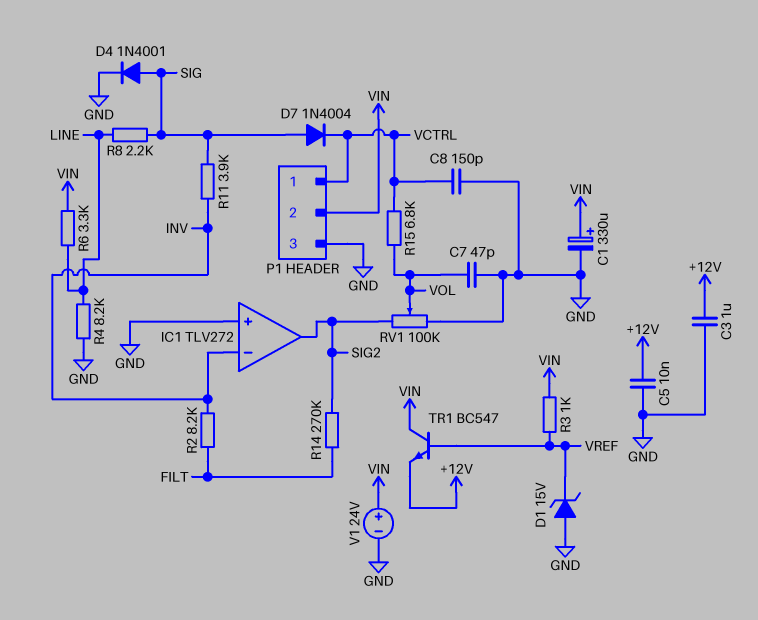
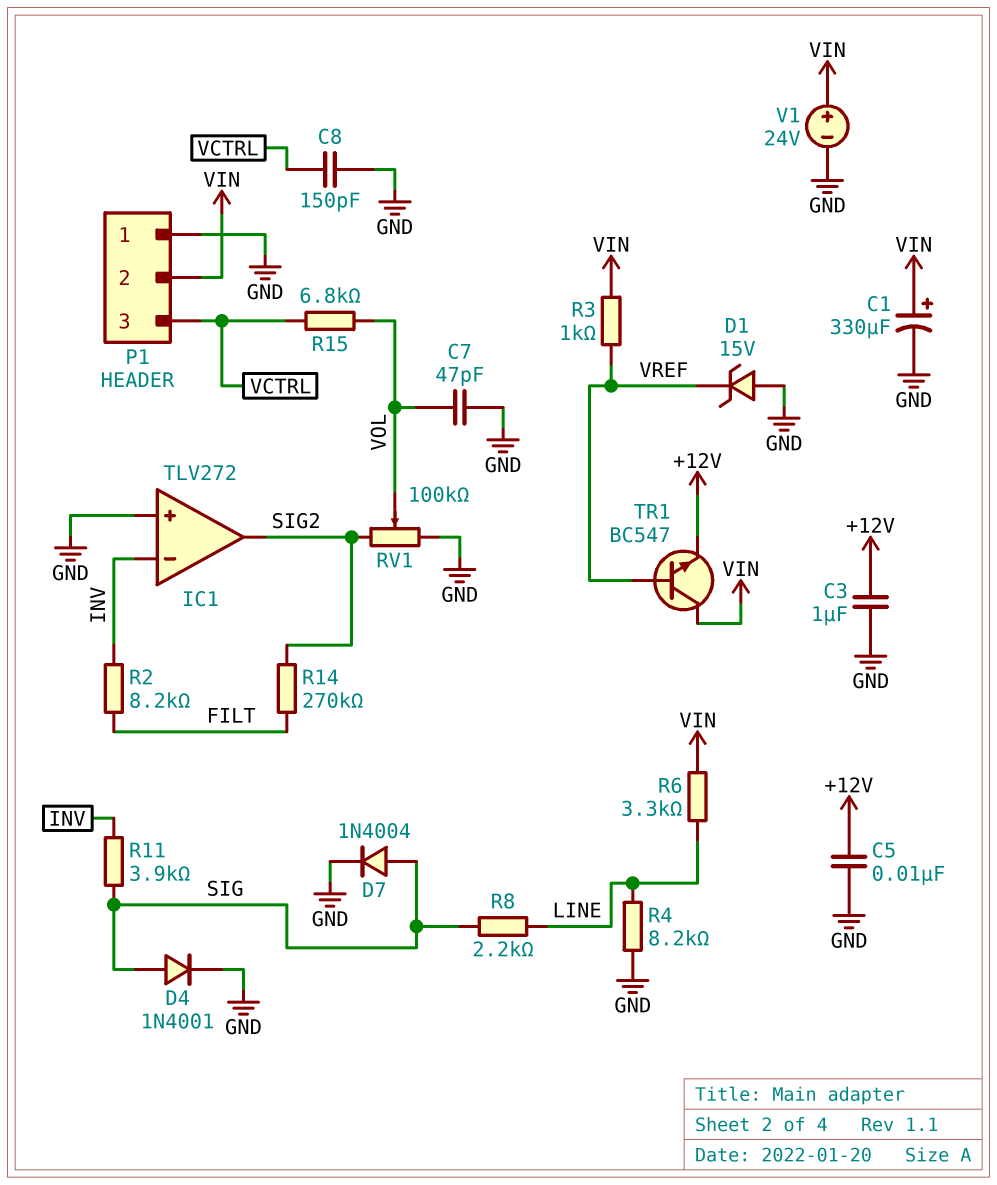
D7: diode 1N4004 (A SIG, K VCTRL) -> diode 1N4004 (A SIG, K GND)
P1 pin 1: VCTRL -> GND
P1 pin 3: GND -> VCTRL

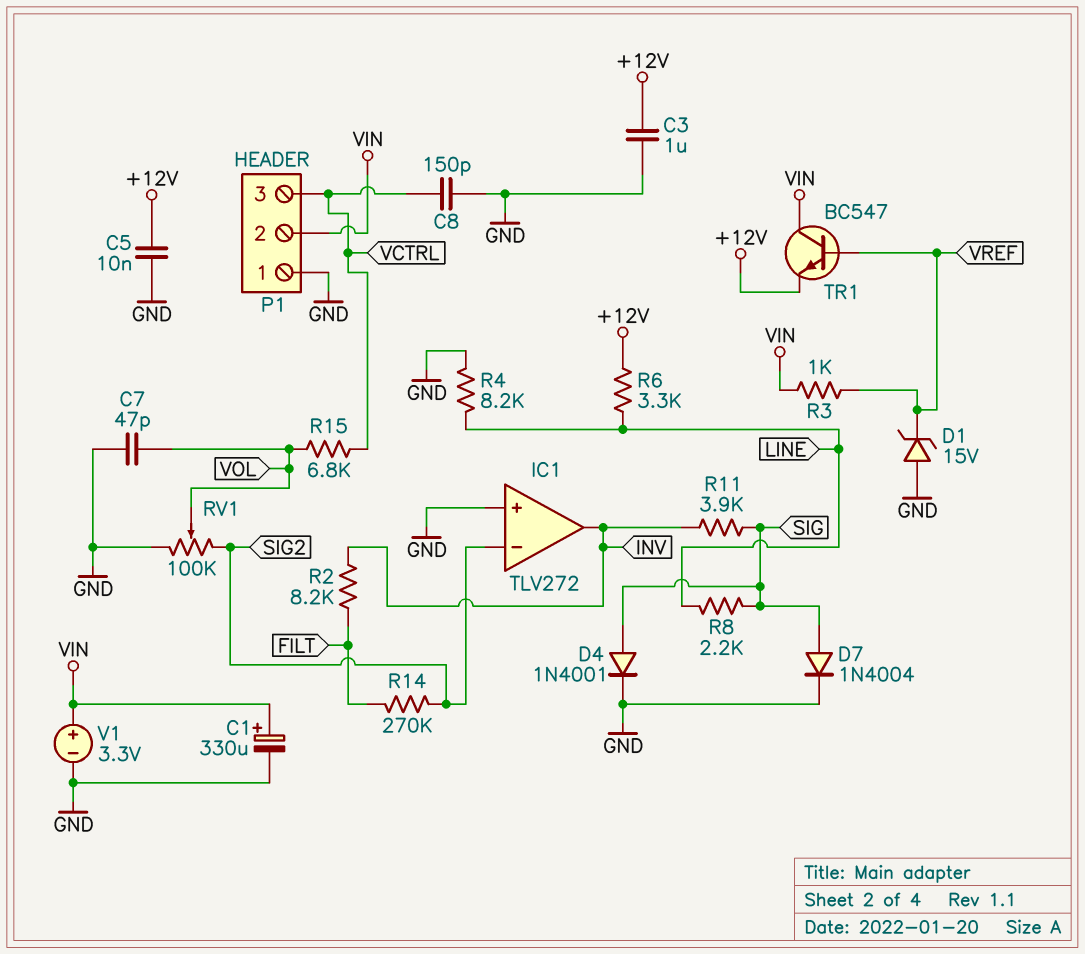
IC1 pin in-: INV -> SIG2
IC1 pin out: SIG2 -> INV
R6: 3.3k (LINE, VIN) -> 3.3k (+12V, LINE)
V1: 24V (plus VIN, minus GND) -> 3.3V (plus VIN, minus GND)

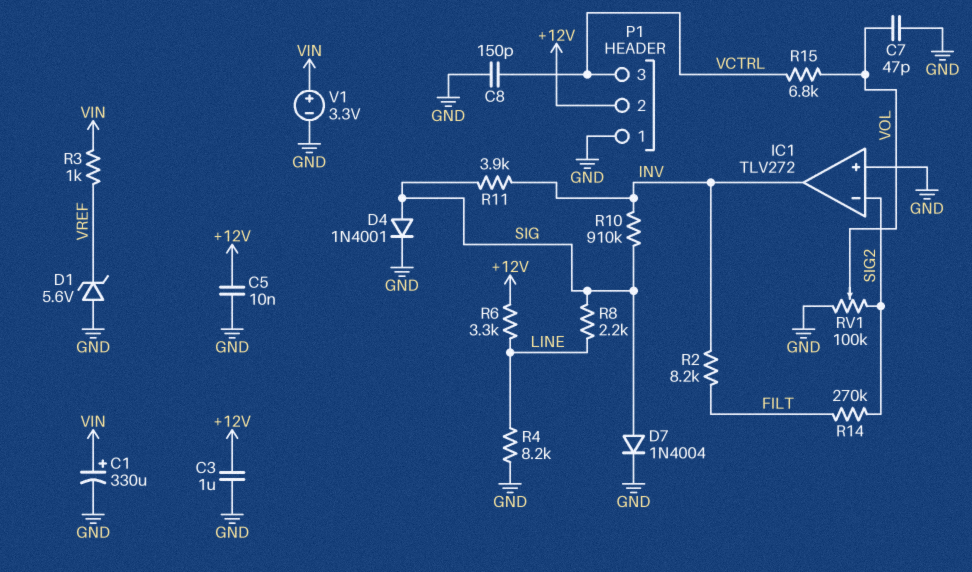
D1: zener 15V (A GND, K VREF) -> zener 5.6V (A GND, K VREF)
P1 pin 2: VIN -> +12V
R10: none -> 910k (INV, SIG)
TR1: NPN BC547 (B VREF, C VIN, E +12V) -> none

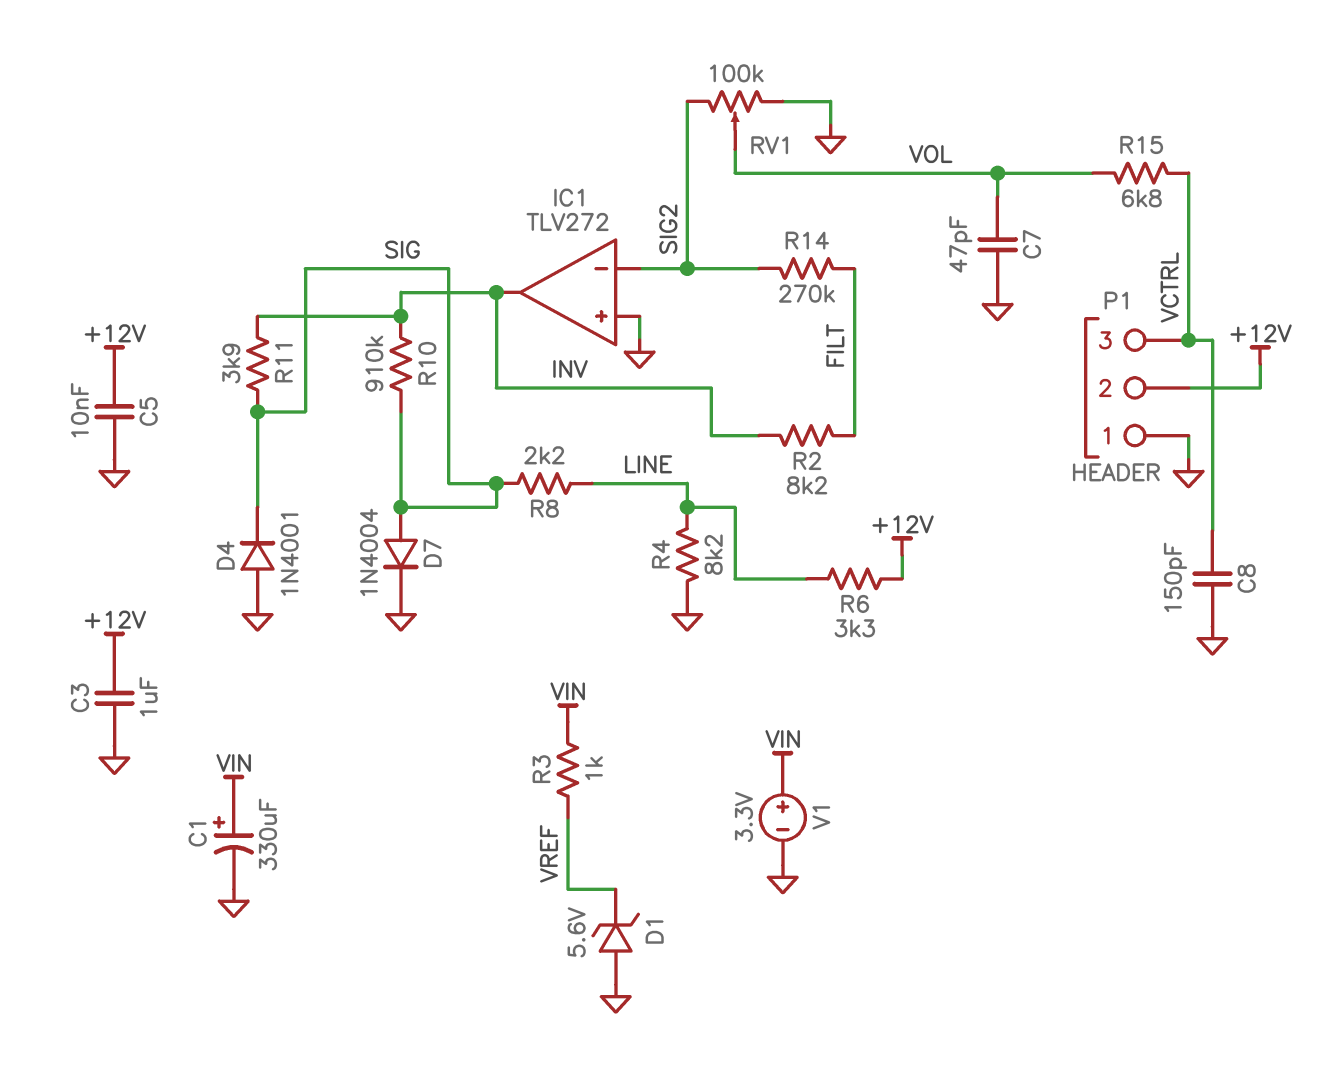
D4: diode 1N4001 (A SIG, K GND) -> diode 1N4001 (A GND, K SIG)

